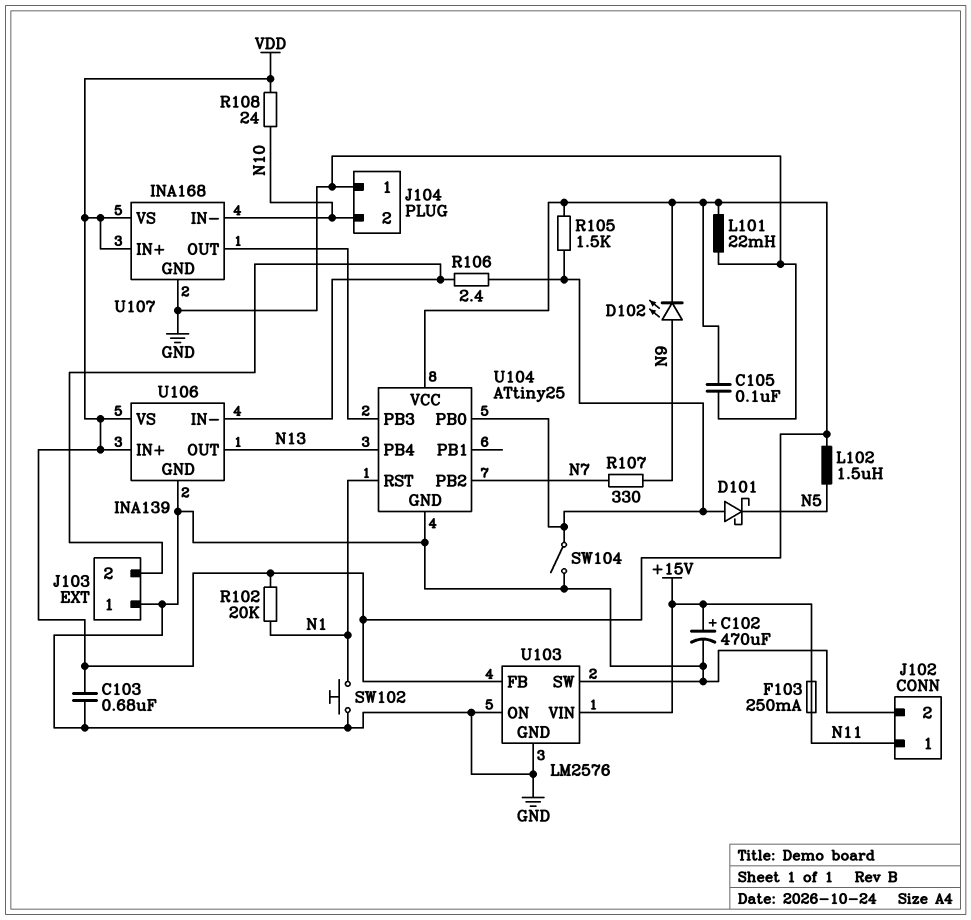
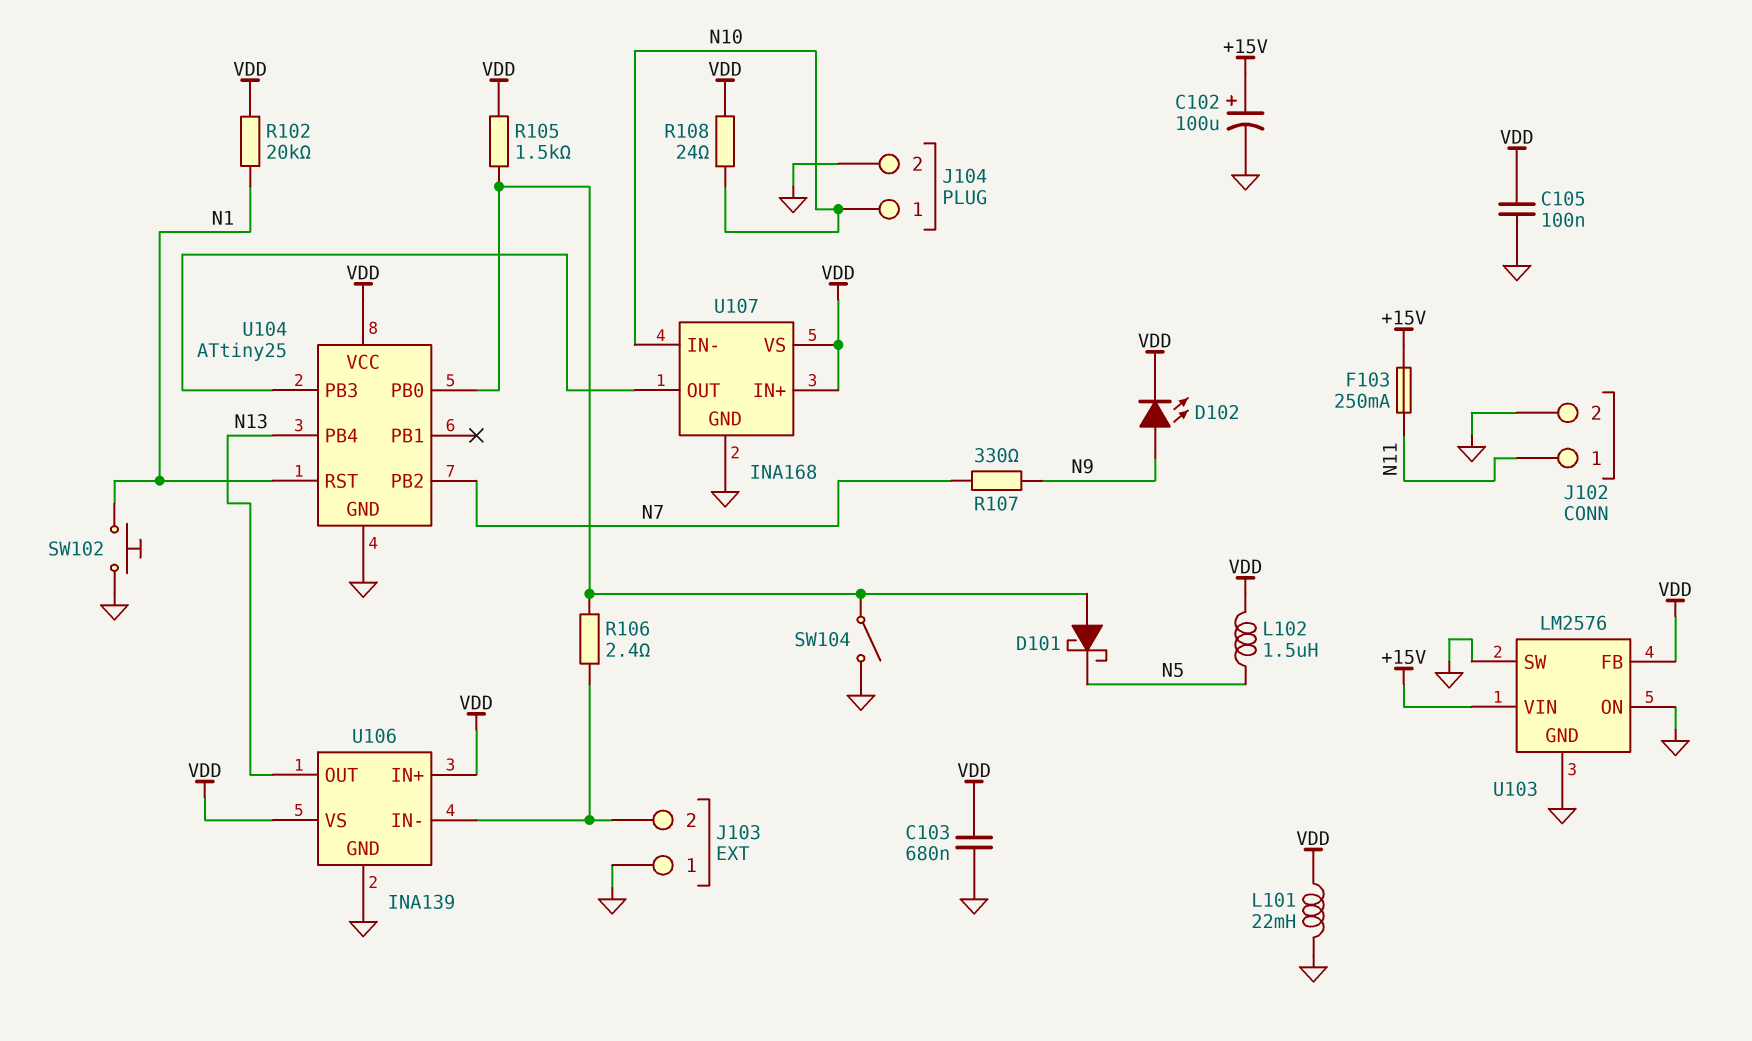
C102: 470uF (plus +15V, minus GND) -> 100uF (plus +15V, minus GND)
J104 pin 1: GND -> N10
J104 pin 2: N10 -> GND

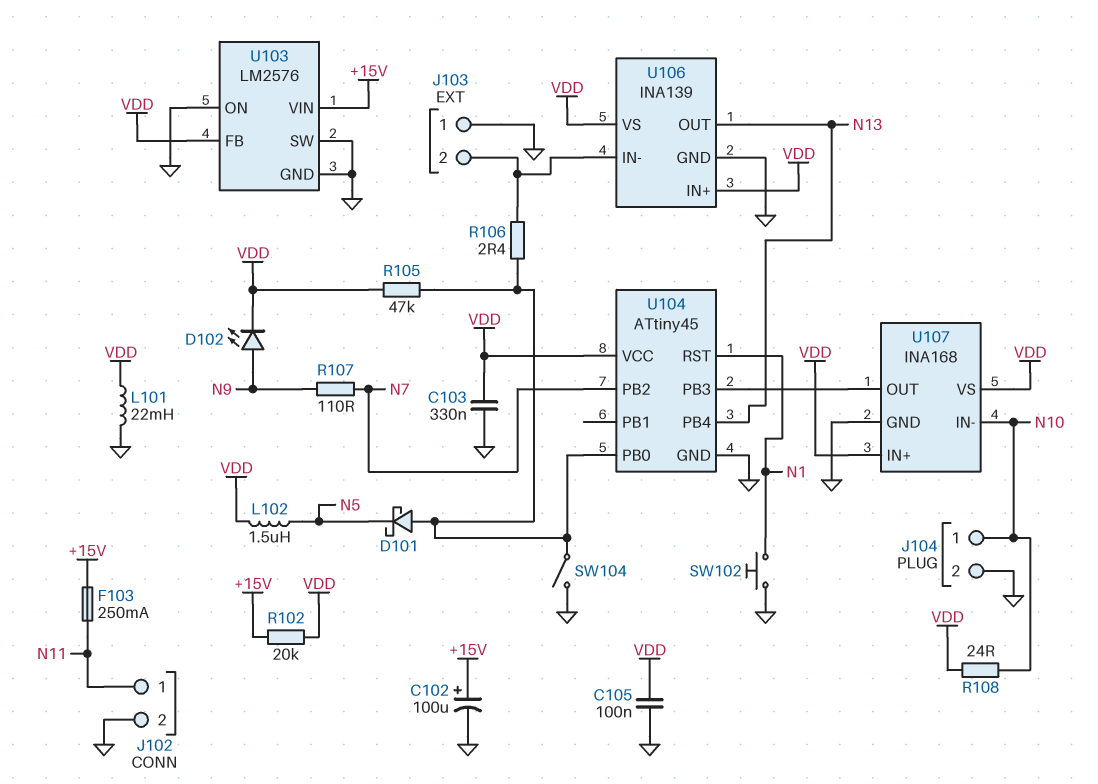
C103: 680nF (GND, VDD) -> 330nF (GND, VDD)
R102: 20k (N1, VDD) -> 20k (+15V, VDD)
R105: 1.5k (U104/PB0, VDD) -> 47k (U104/PB0, VDD)
R107: 330 (N7, N9) -> 110 (N7, N9)
U104: ATtiny25 -> ATtiny45

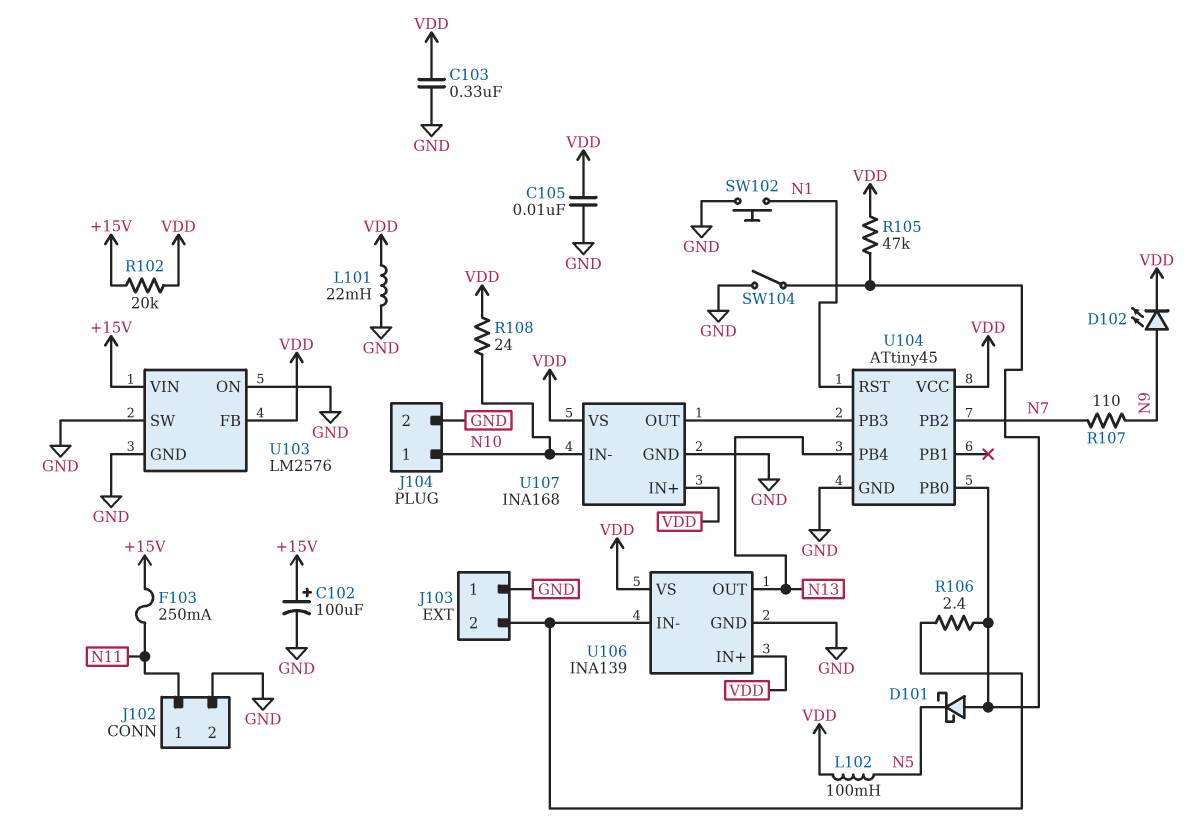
C105: 100nF (GND, VDD) -> 10nF (GND, VDD)
L102: 1.5uH (N5, VDD) -> 100mH (N5, VDD)

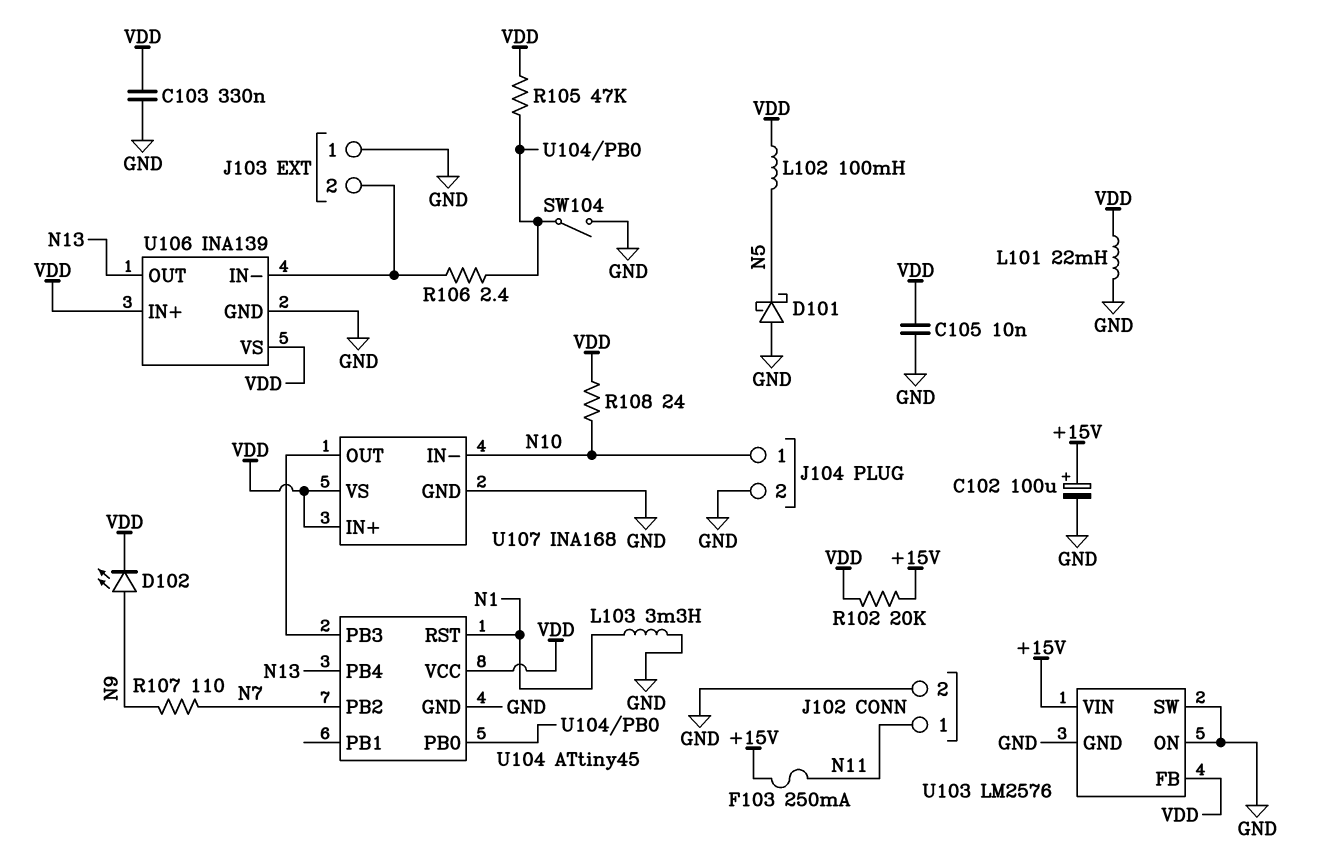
D101: schottky (A U104/PB0, K N5) -> schottky (A GND, K N5)
L103: none -> 3.3mH (GND, N1)
SW102: button (GND, N1) -> none

